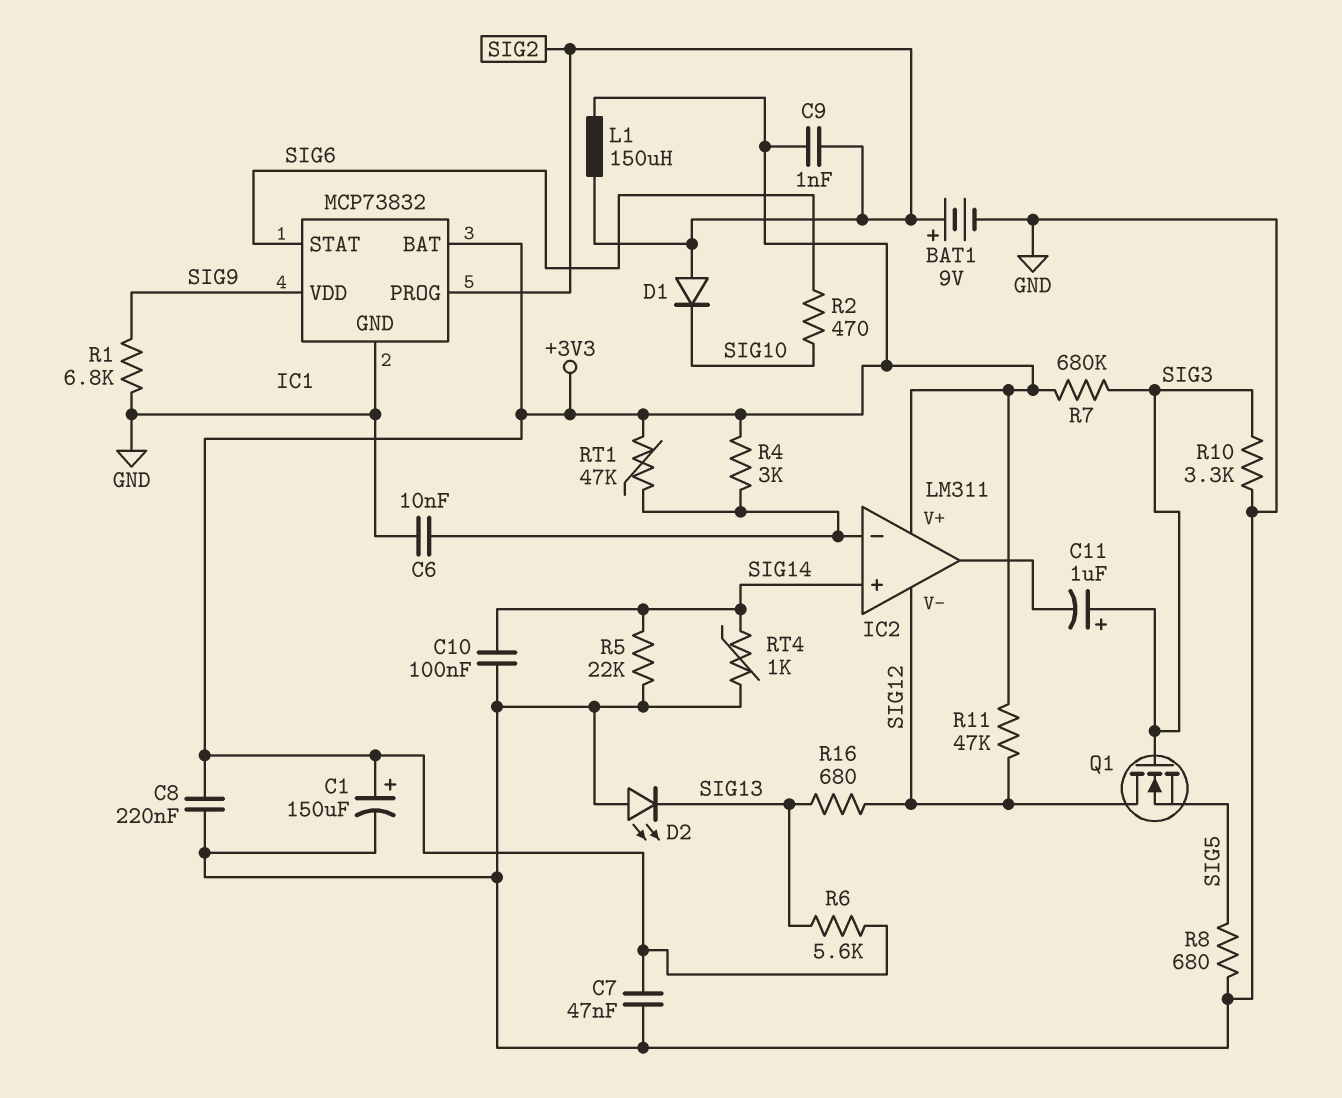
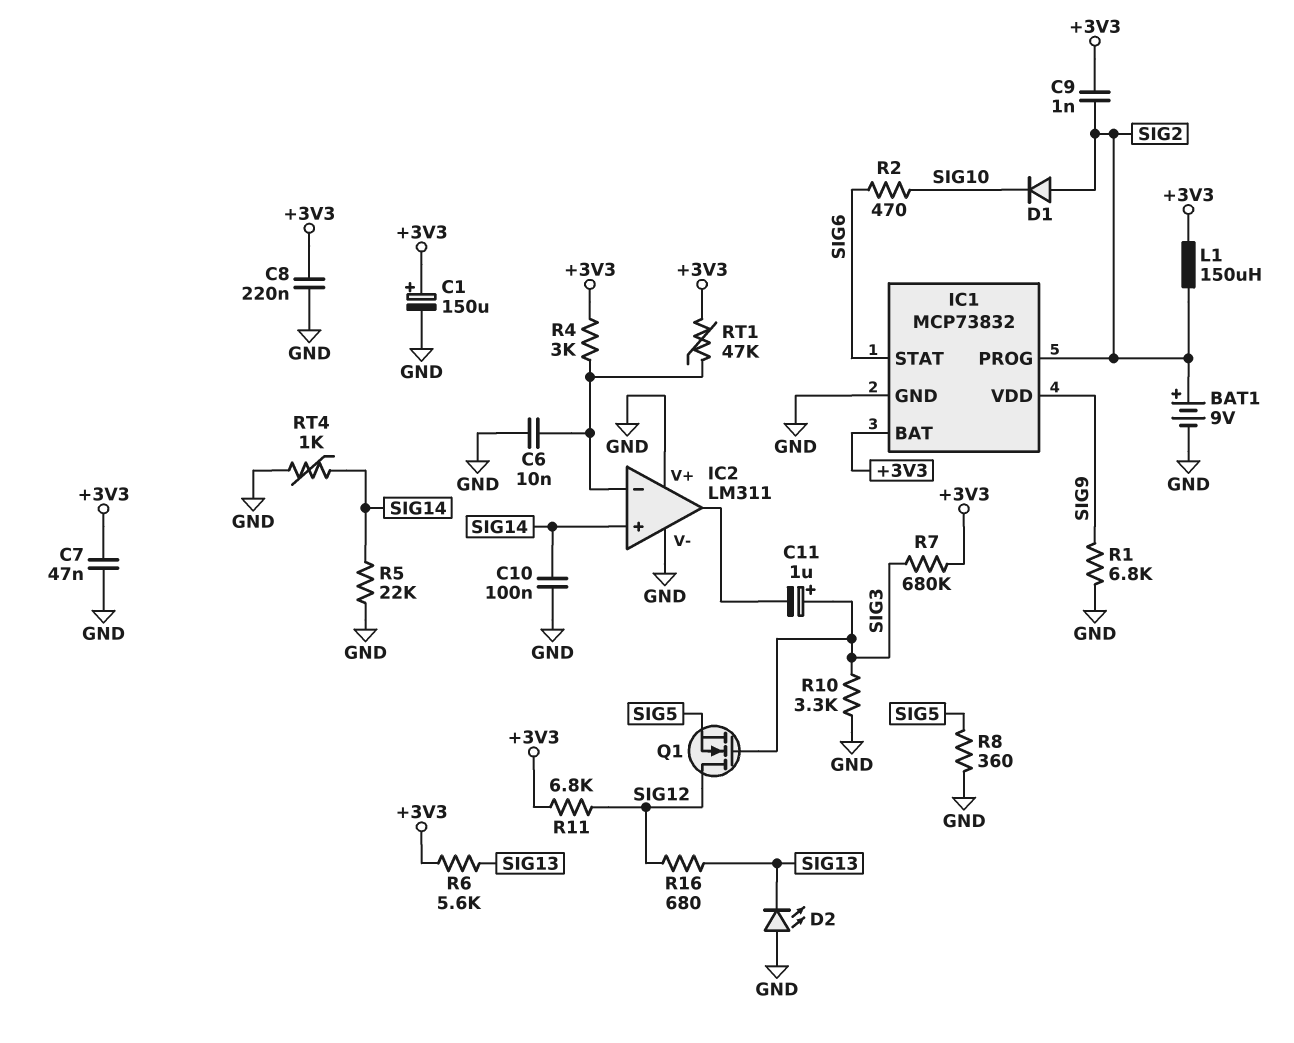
IC2 pin V+: +3V3 -> GND
IC2 pin V-: SIG12 -> GND
R8: 680 (GND, SIG5) -> 360 (GND, SIG5)
R11: 47k (+3V3, SIG12) -> 6.8k (+3V3, SIG12)

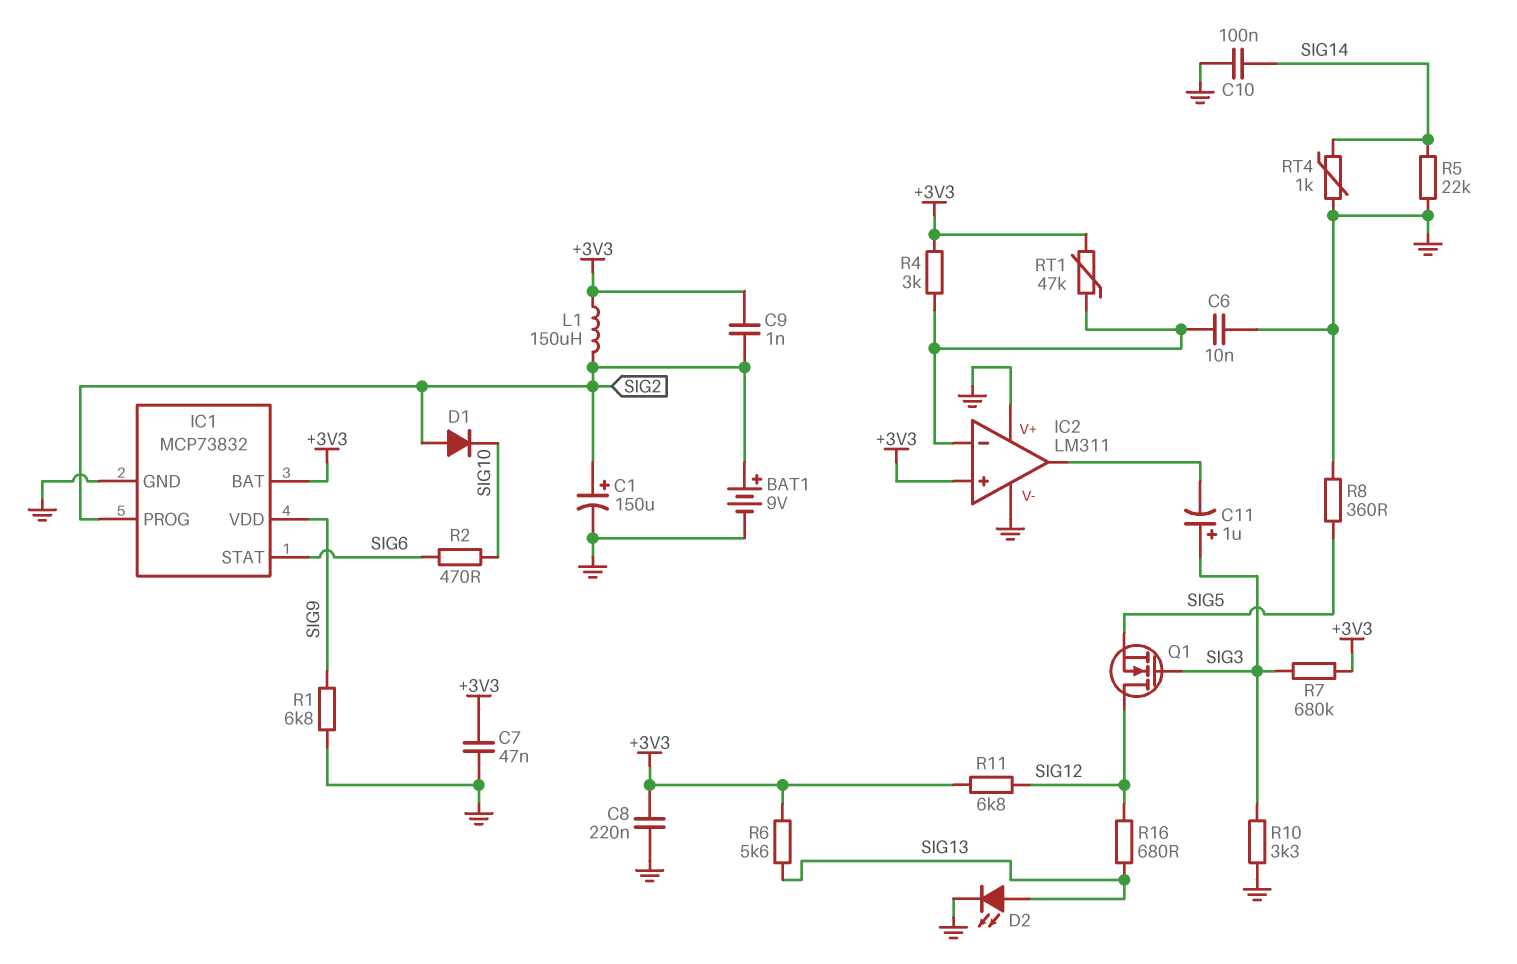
C1: 150uF (plus +3V3, minus GND) -> 150uF (plus SIG2, minus GND)
D2: LED (A GND, K SIG13) -> LED (A SIG13, K GND)
IC2 pin in+: SIG14 -> +3V3

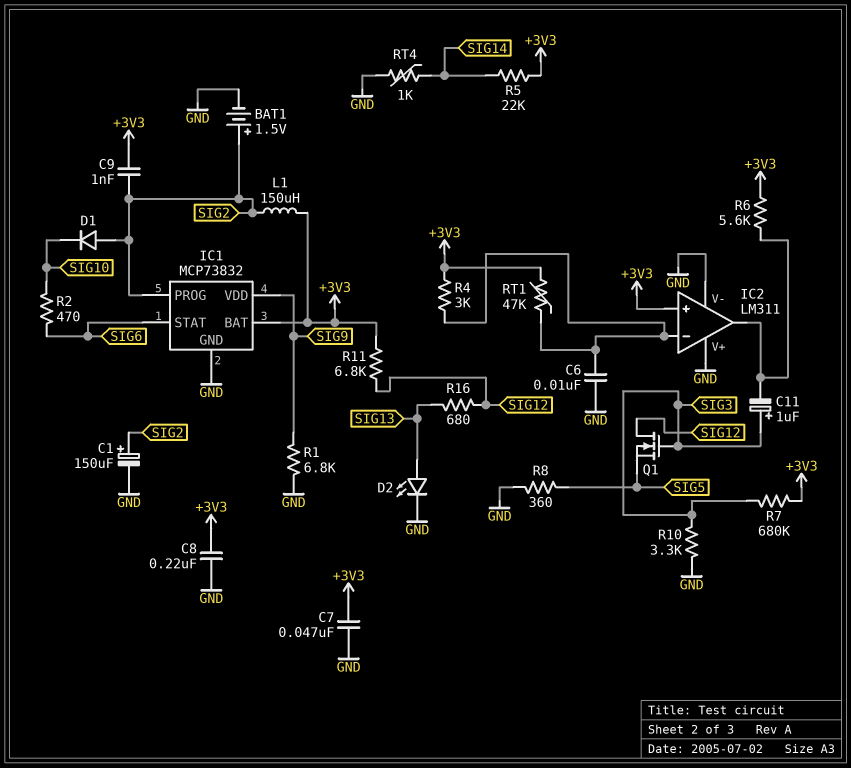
BAT1: 9V (plus SIG2, minus GND) -> 1.5V (plus SIG2, minus GND)
C10: 100nF (GND, SIG14) -> none
R5: 22k (GND, SIG14) -> 22k (+3V3, SIG14)
R6: 5.6k (+3V3, SIG13) -> 5.6k (+3V3, IC2/out)

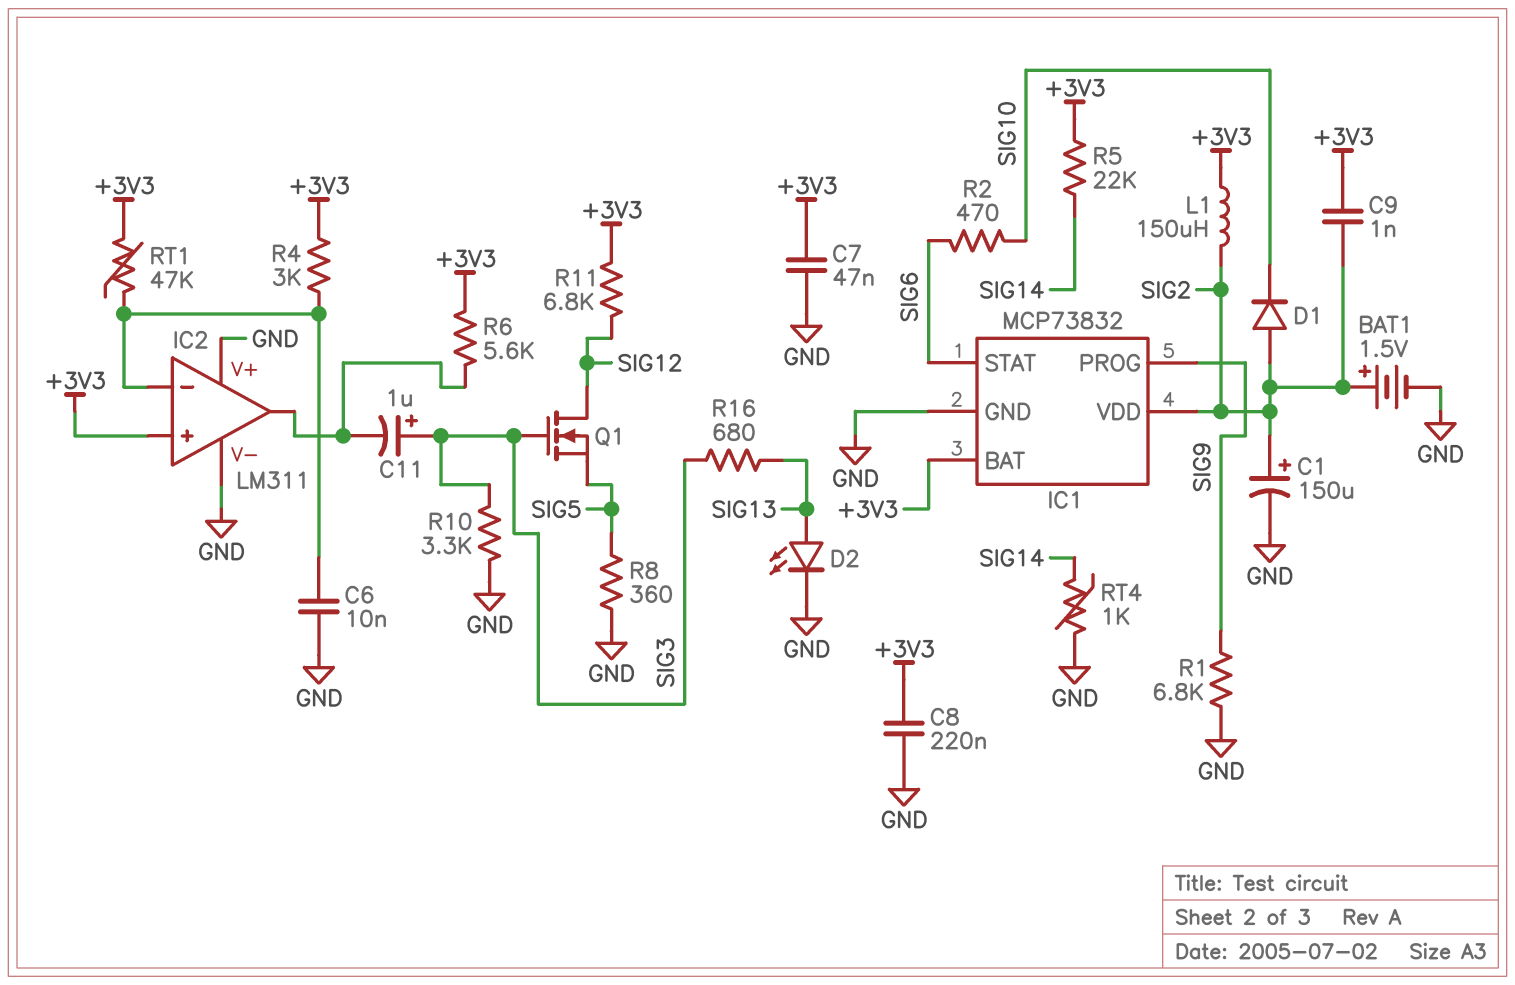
IC1 pin PROG: SIG2 -> SIG9
IC1 pin VDD: SIG9 -> SIG2
R7: 680k (+3V3, SIG3) -> none
R16: 680 (SIG12, SIG13) -> 680 (SIG3, SIG13)

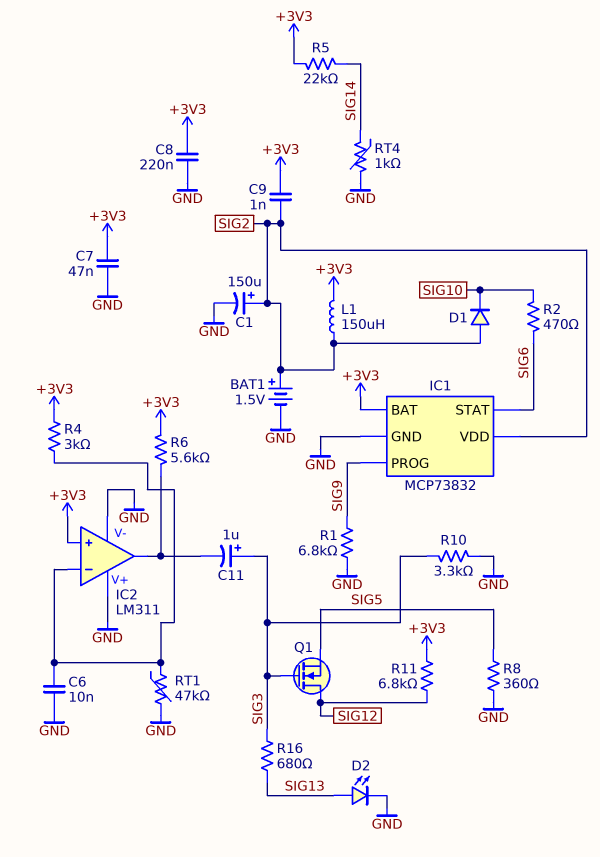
RT1: 47k (+3V3, IC2/in-) -> 47k (GND, IC2/in-)

